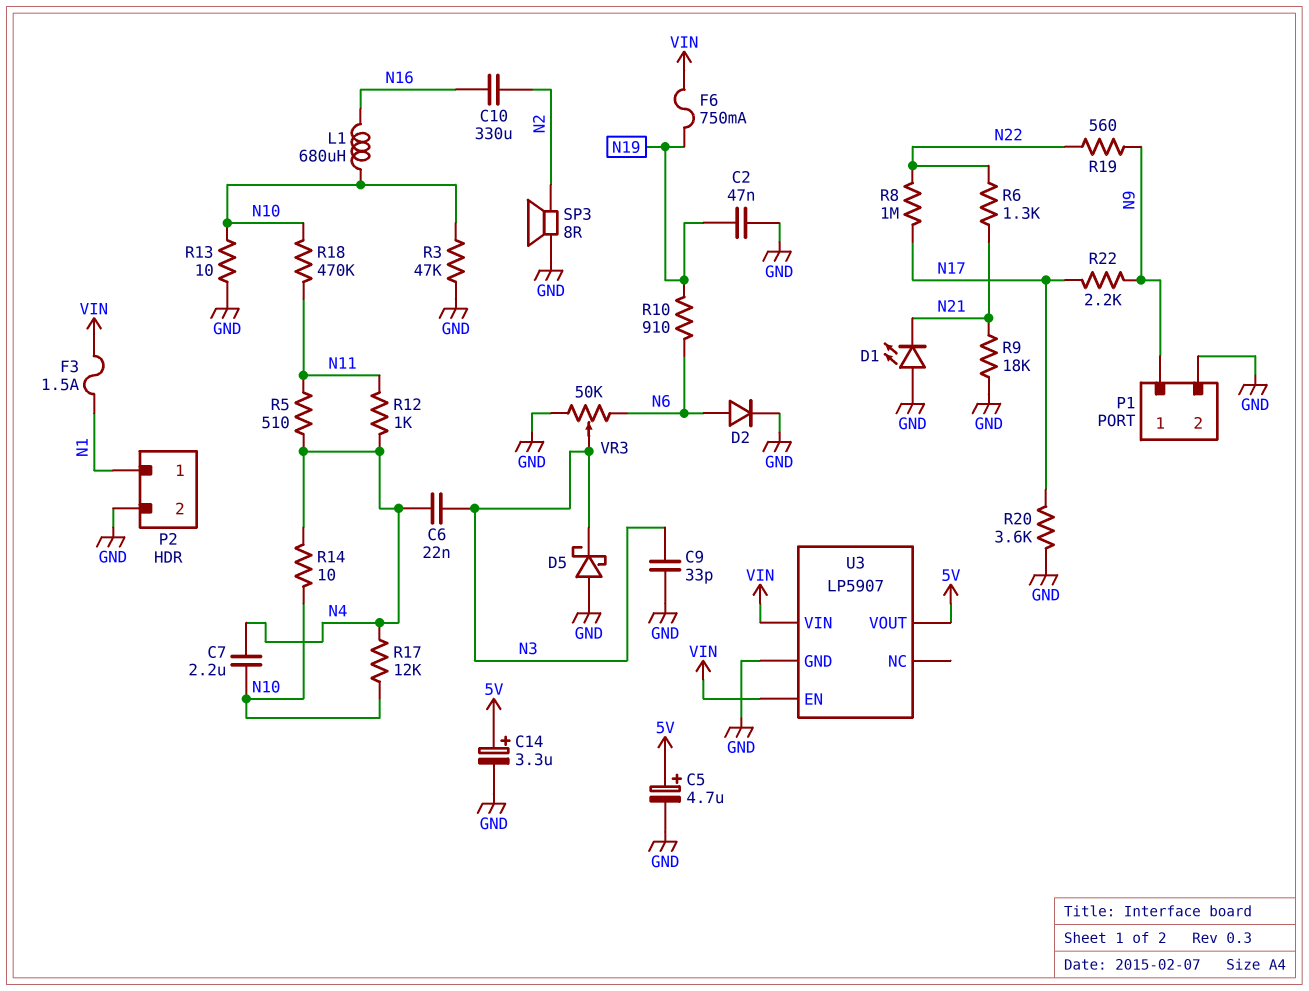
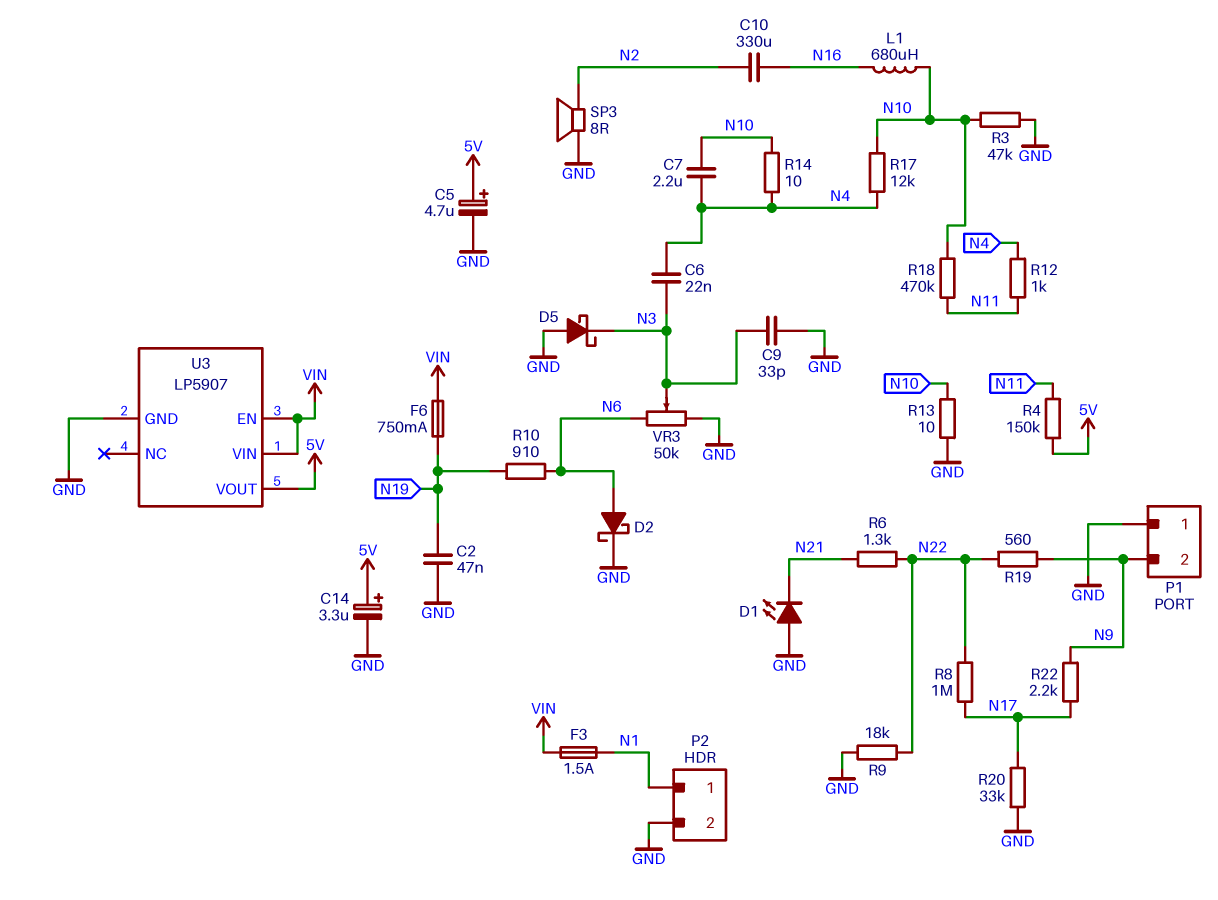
D2: diode (A N6, K GND) -> schottky (A N6, K GND)
P1 pin 1: N9 -> GND
P1 pin 2: GND -> N9
R4: none -> 150k (5V, N11)
R5: 510 (N4, N11) -> none
R9: 18k (GND, N21) -> 18k (GND, N22)
R20: 3.6k (GND, N17) -> 33k (GND, N17)

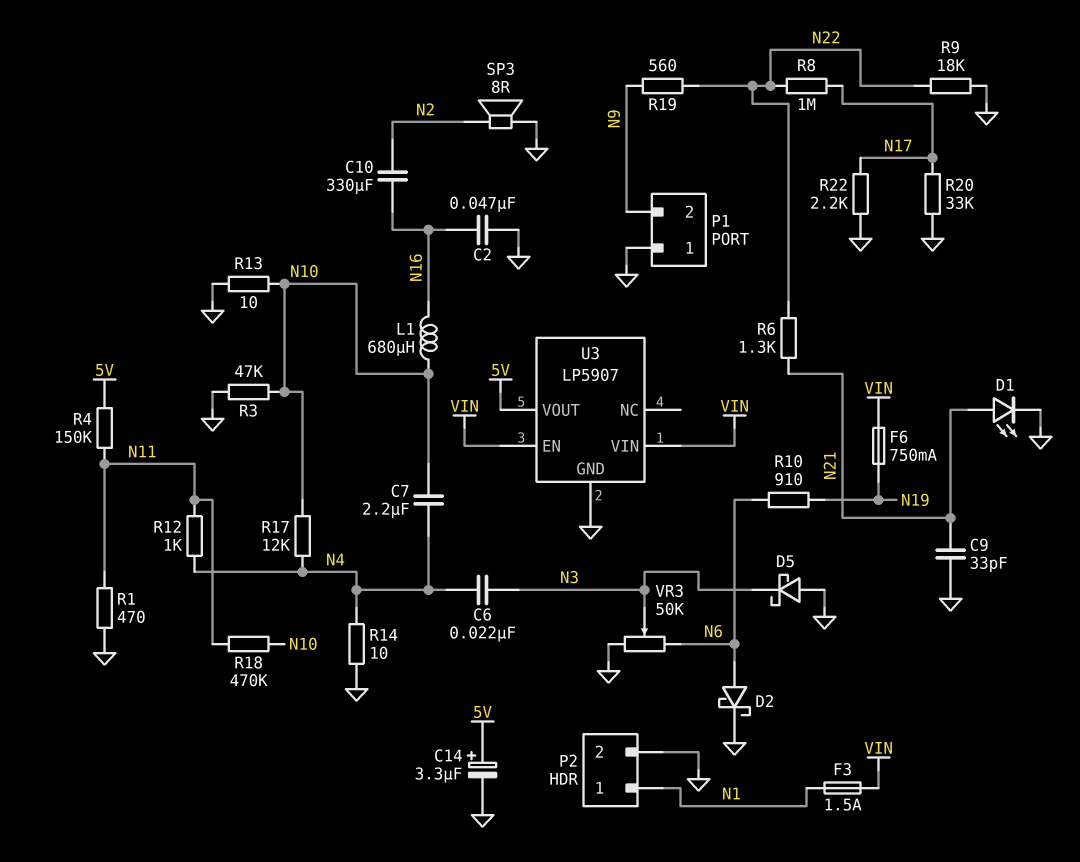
C2: 47nF (GND, N19) -> 47nF (GND, N16)
C5: 4.7uF (plus 5V, minus GND) -> none
C9: 33pF (GND, N3) -> 33pF (GND, N21)
D1: LED (A GND, K N21) -> LED (A N21, K GND)
R1: none -> 470 (GND, N11)
R14: 10 (N4, N10) -> 10 (GND, N4)
R22: 2.2k (N9, N17) -> 2.2k (GND, N17)

